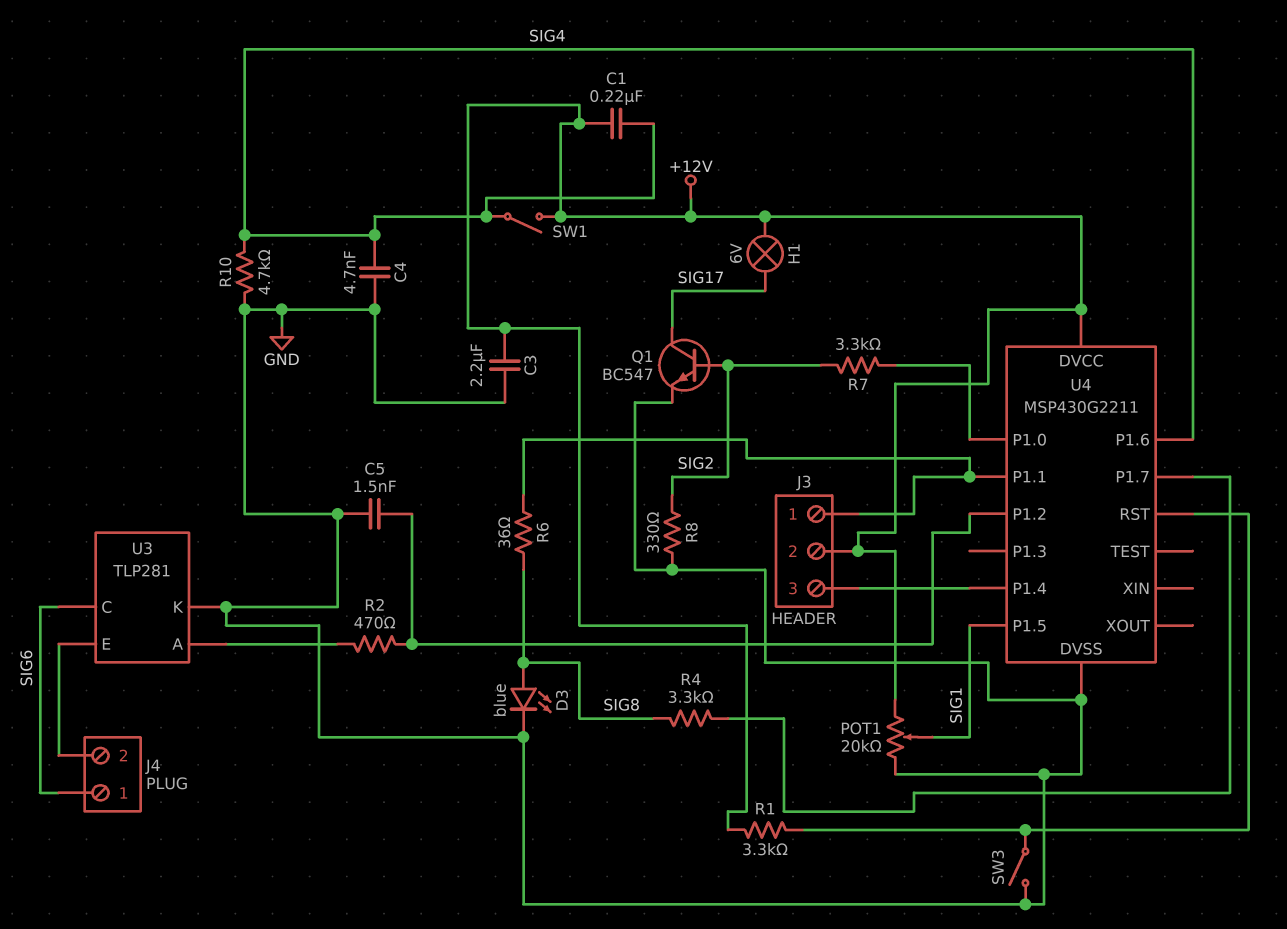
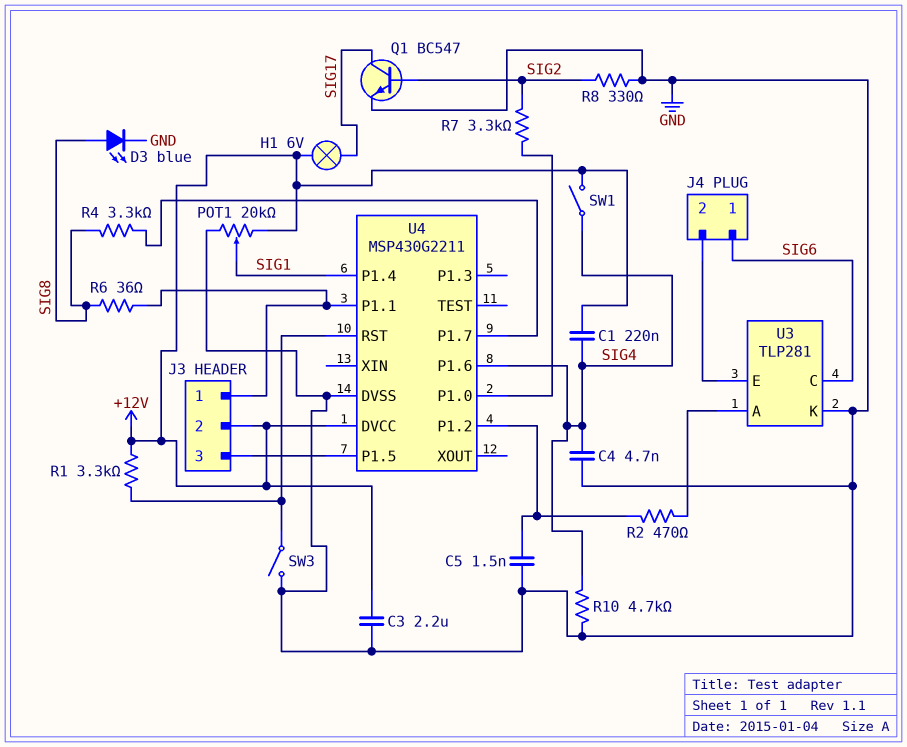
U4 pin P1.4: J3/3 -> SIG1
U4 pin P1.5: SIG1 -> J3/3

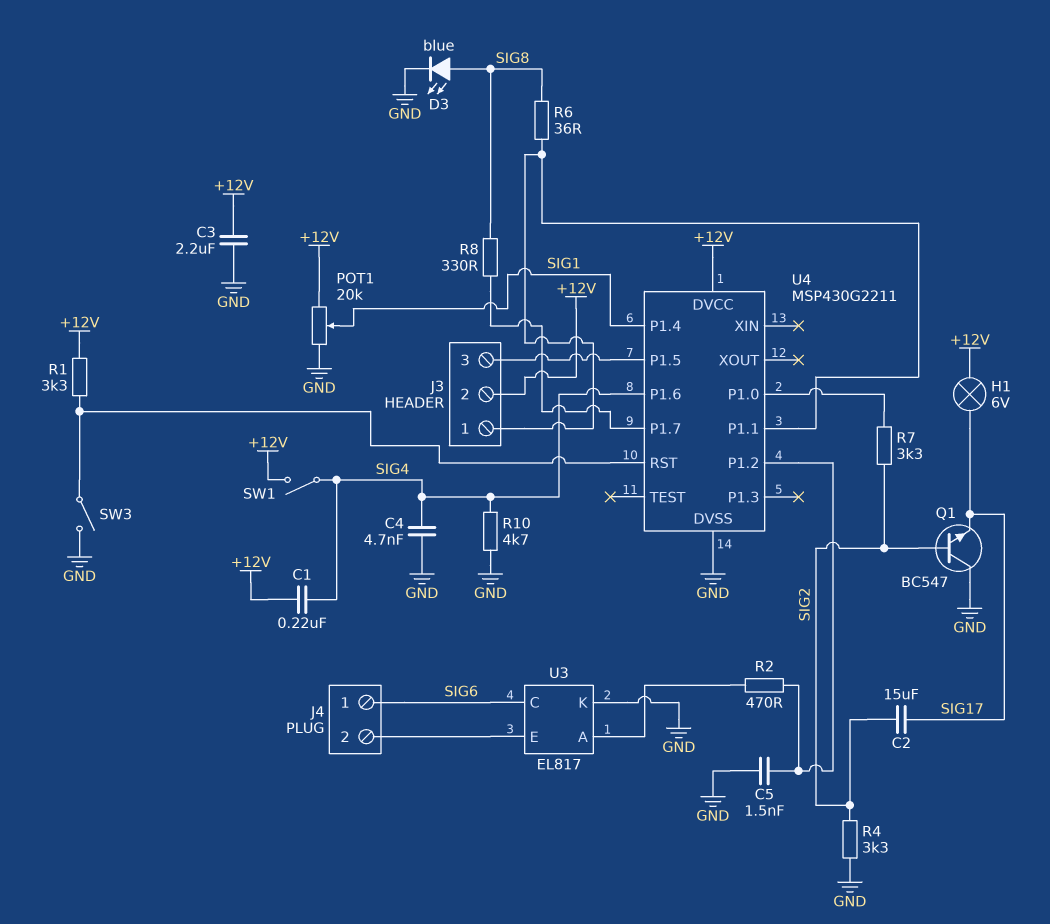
C2: none -> 15uF (SIG2, SIG17)
Q1: NPN BC547 (B SIG2, C SIG17, E GND) -> NPN BC547 (B SIG2, C GND, E SIG17)
R4: 3.3k (SIG8, U4/P1.7) -> 3.3k (GND, SIG2)
R8: 330 (GND, SIG2) -> 330 (SIG8, U4/P1.7)
U3: TLP281 -> EL817

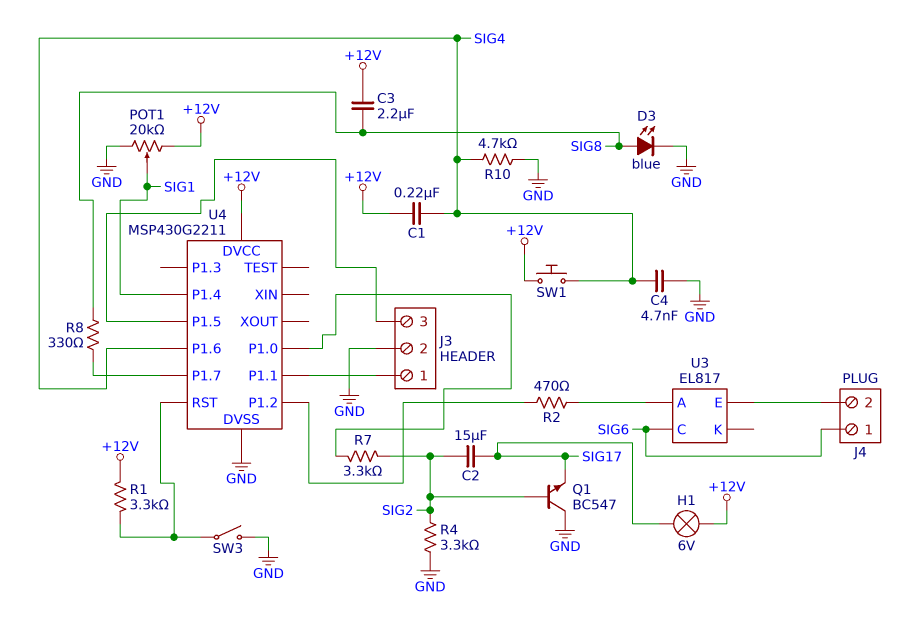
C3: 2.2uF (+12V, GND) -> 2.2uF (+12V, SIG8)
C5: 1.5nF (GND, U4/P1.2) -> none
J3 pin 2: +12V -> GND
R6: 36 (J3/1, SIG8) -> none
SW1: switch (+12V, SIG4) -> button (+12V, SIG4)
U3 pin K: GND -> none

